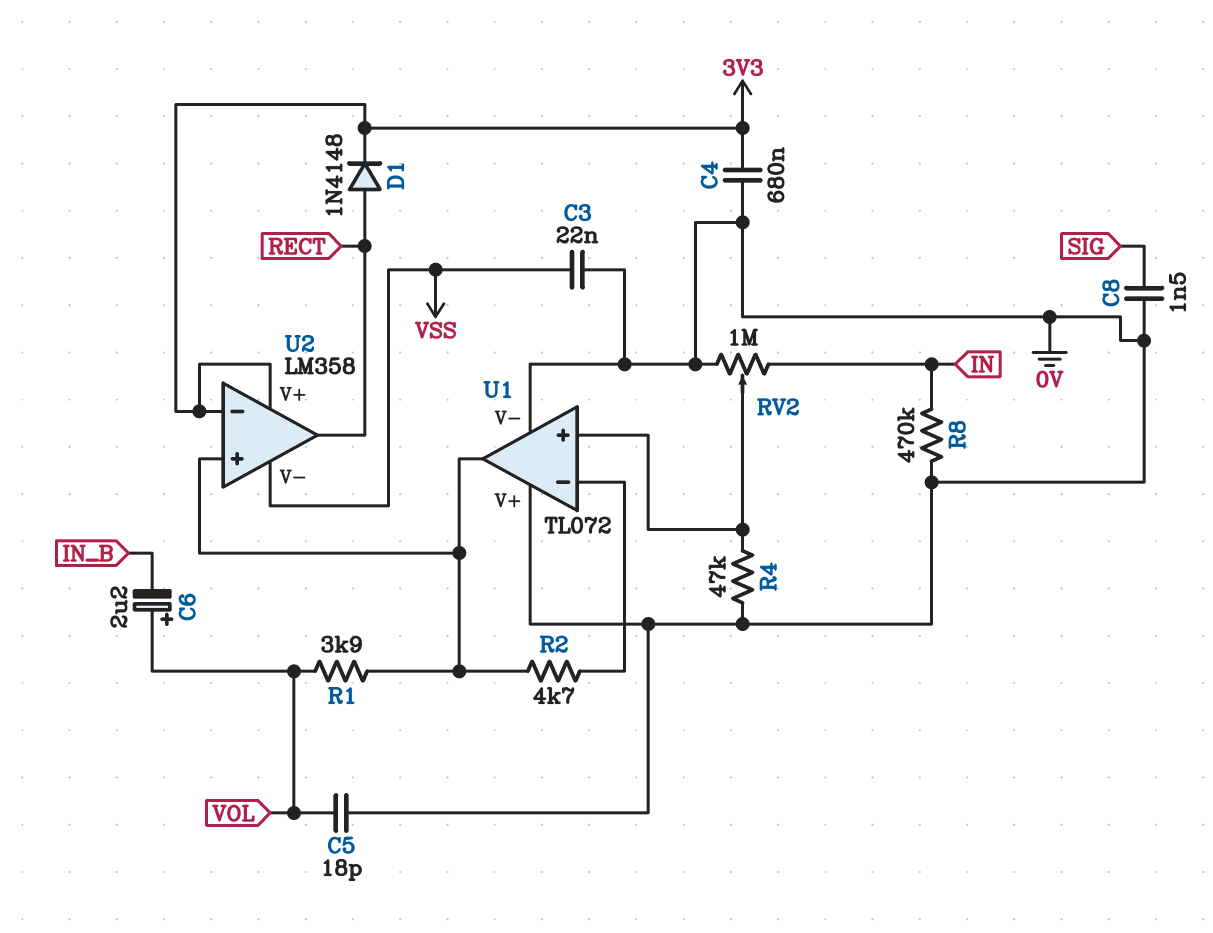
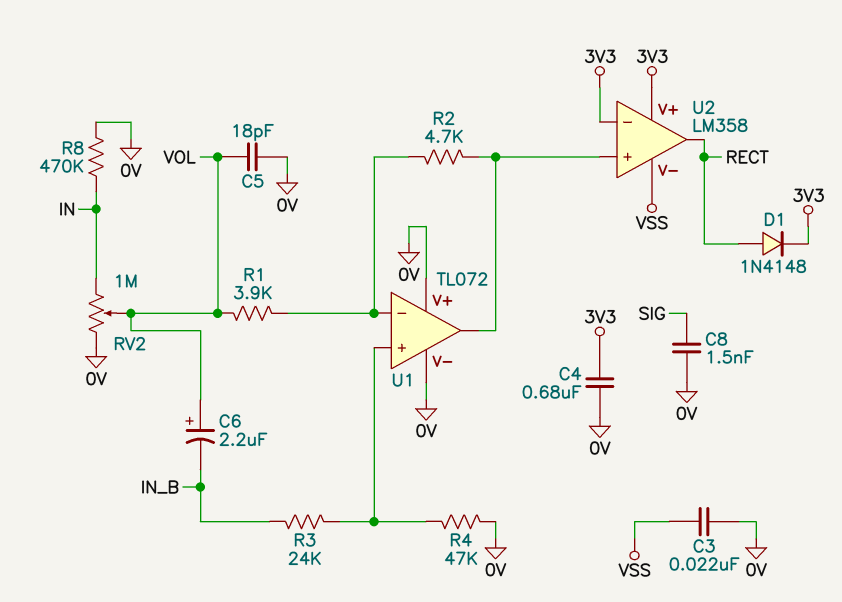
R1: 3.9k (U1/out, VOL) -> 3.9k (U1/in-, VOL)
R3: none -> 24k (IN_B, U1/in+)
RV2: 1M (0V, IN, wiper U1/in+) -> 1M (0V, IN, wiper VOL)

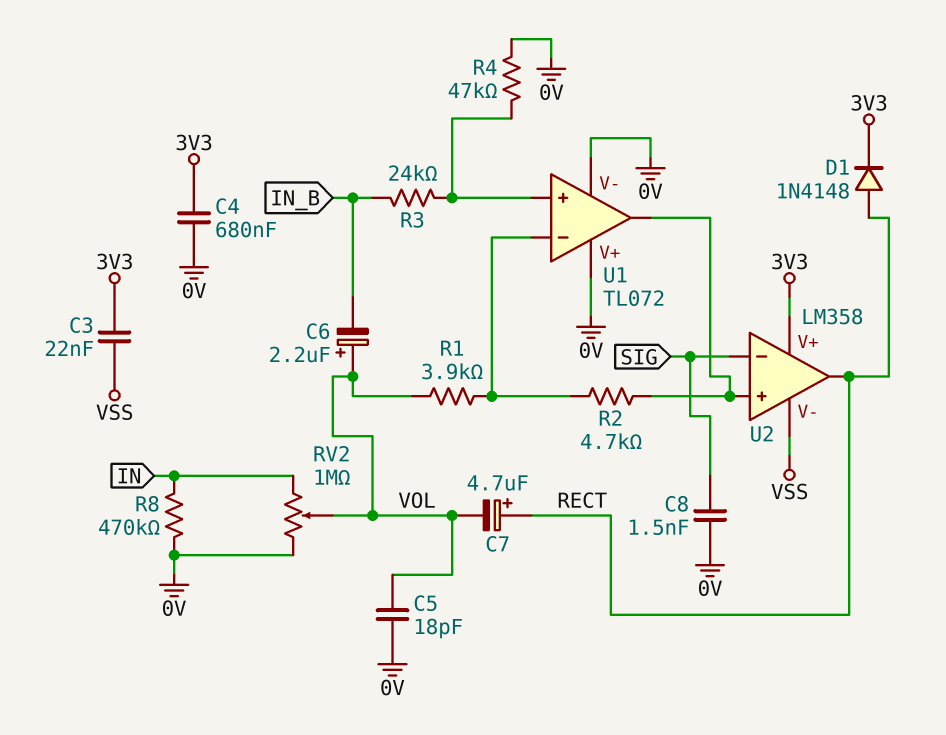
C3: 22nF (0V, VSS) -> 22nF (3V3, VSS)
C7: none -> 4.7uF (plus RECT, minus VOL)
U2 pin in-: 3V3 -> SIG

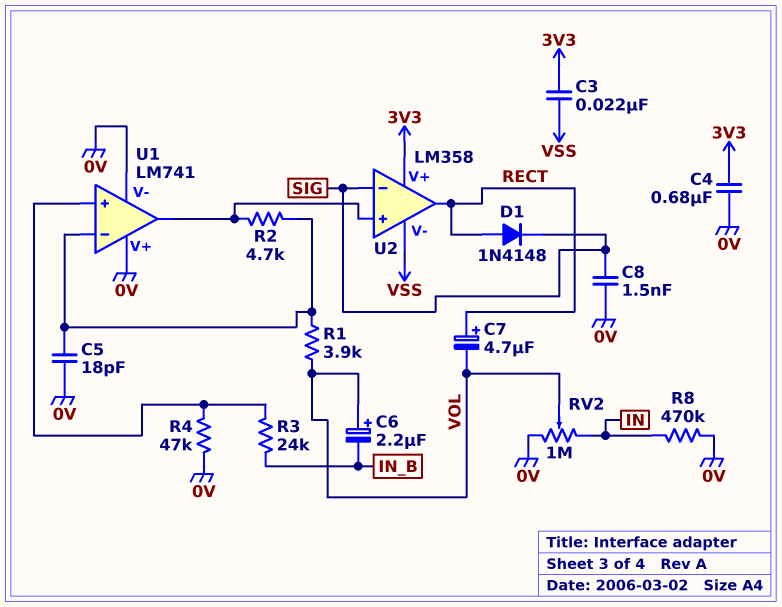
C5: 18pF (0V, VOL) -> 18pF (0V, U1/in-)
D1: diode 1N4148 (A RECT, K 3V3) -> diode 1N4148 (A RECT, K SIG)
U1: TL072 -> LM741

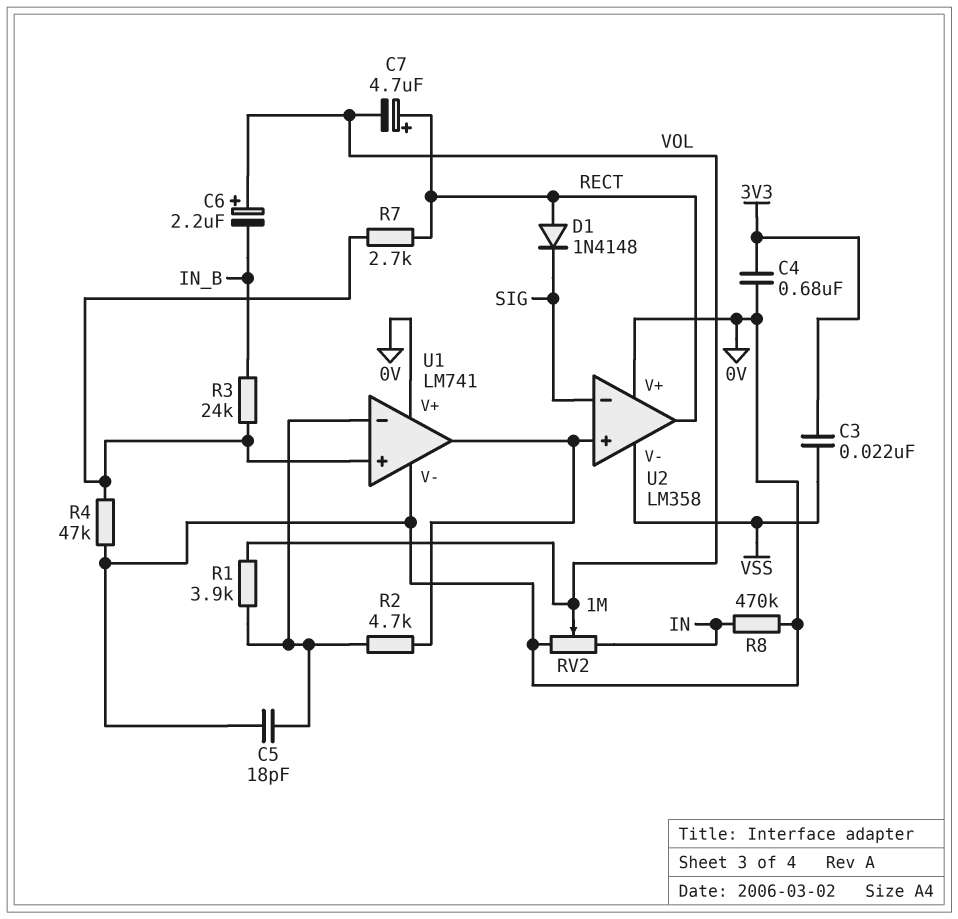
C8: 1.5nF (0V, SIG) -> none
R7: none -> 2.7k (RECT, U1/in+)
U2 pin V+: 3V3 -> 0V

